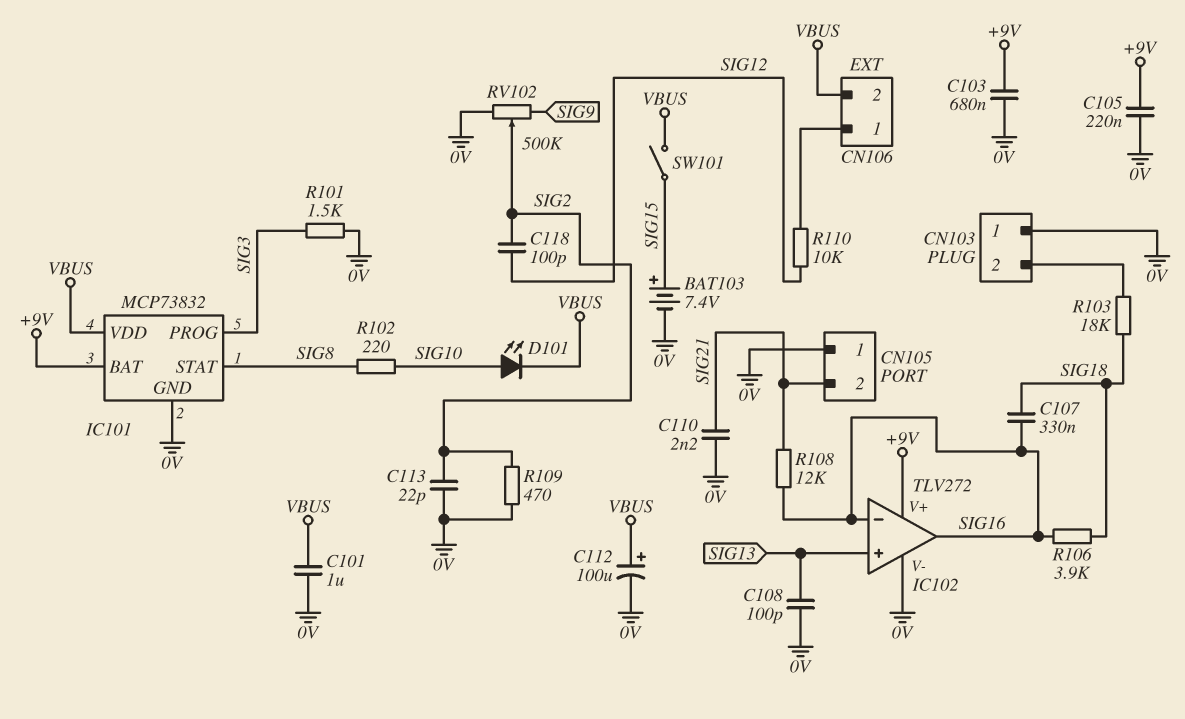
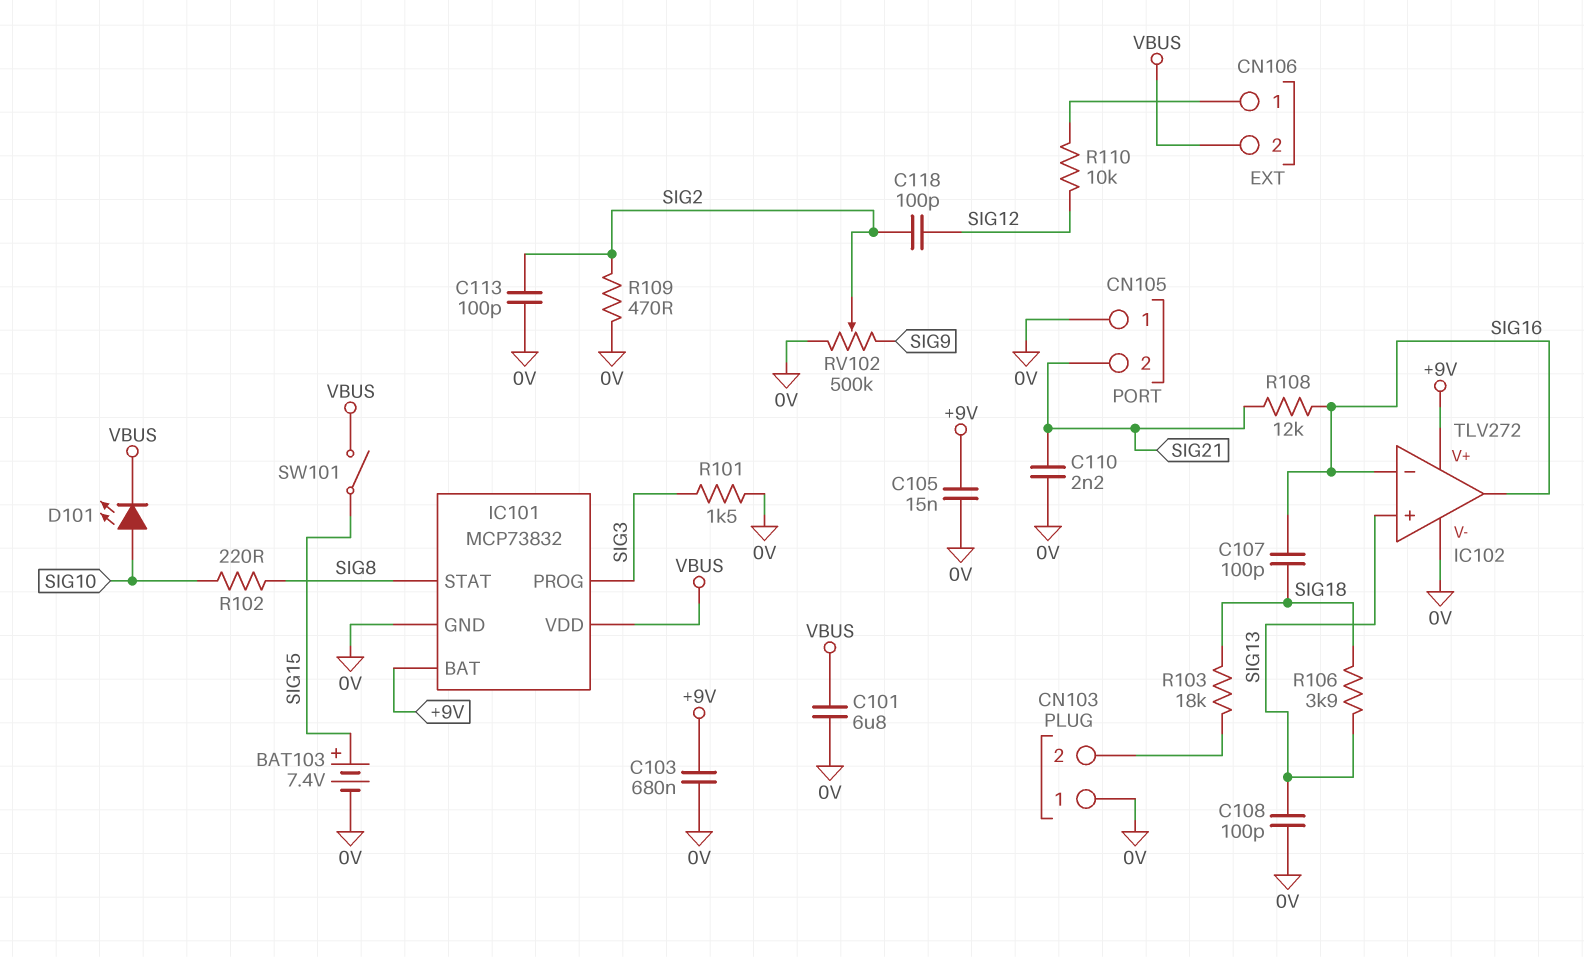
C101: 1uF (0V, VBUS) -> 6.8uF (0V, VBUS)
C105: 220nF (+9V, 0V) -> 15nF (+9V, 0V)
C107: 330nF (SIG16, SIG18) -> 100pF (SIG16, SIG18)
C112: 100uF (plus VBUS, minus 0V) -> none
C113: 22pF (0V, SIG2) -> 100pF (0V, SIG2)
R106: 3.9k (SIG16, SIG18) -> 3.9k (SIG13, SIG18)

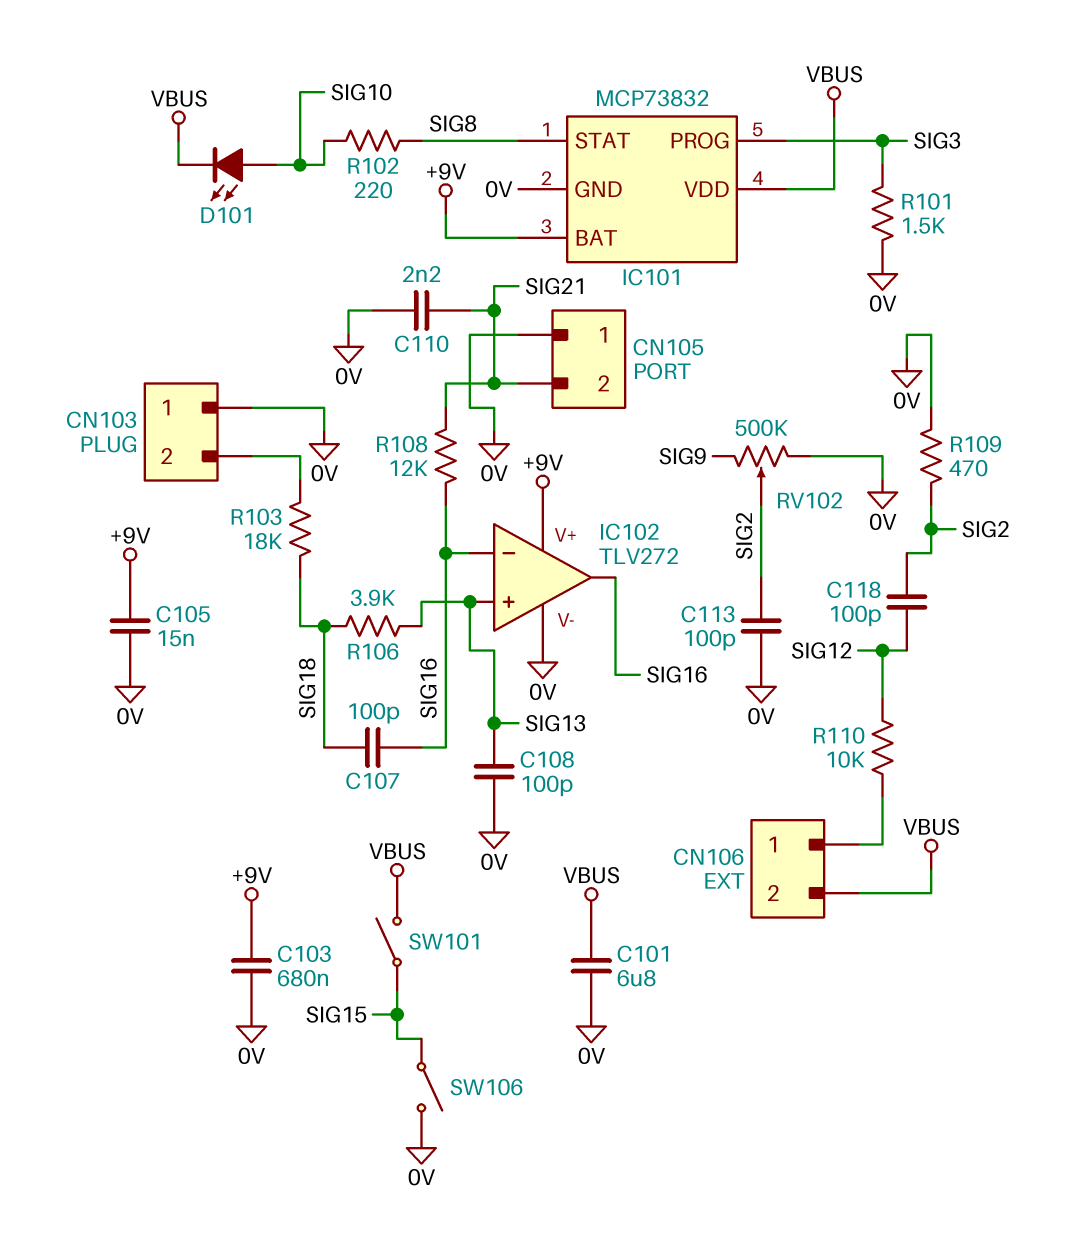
BAT103: 7.4V (plus SIG15, minus 0V) -> none
SW106: none -> switch (0V, SIG15)

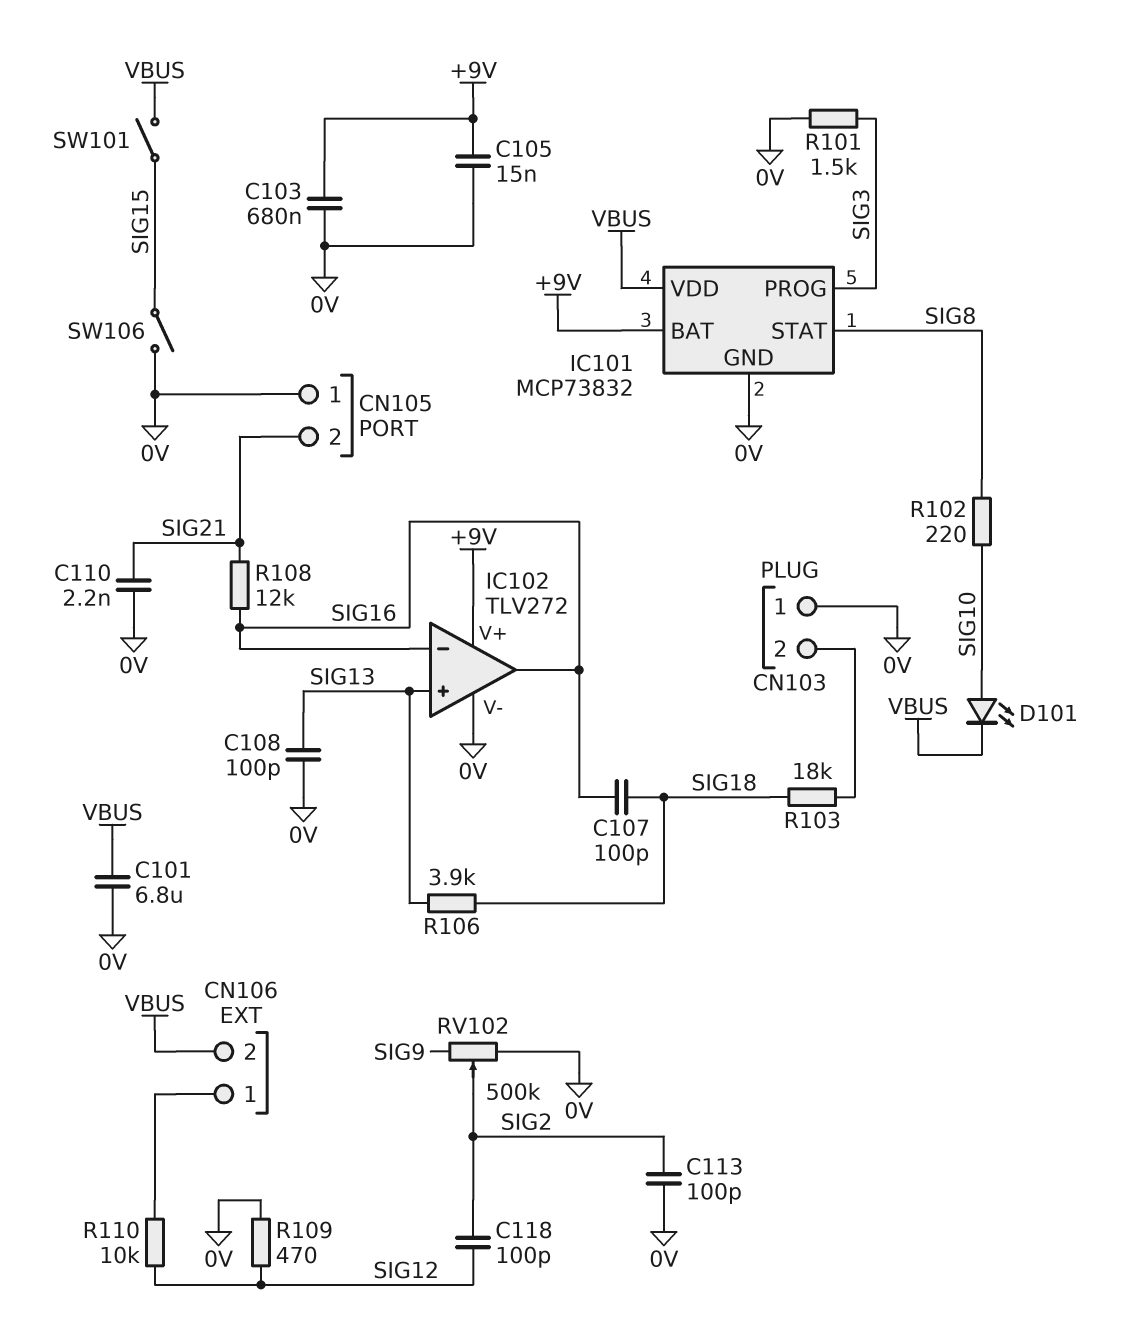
R109: 470 (0V, SIG2) -> 470 (0V, SIG12)

